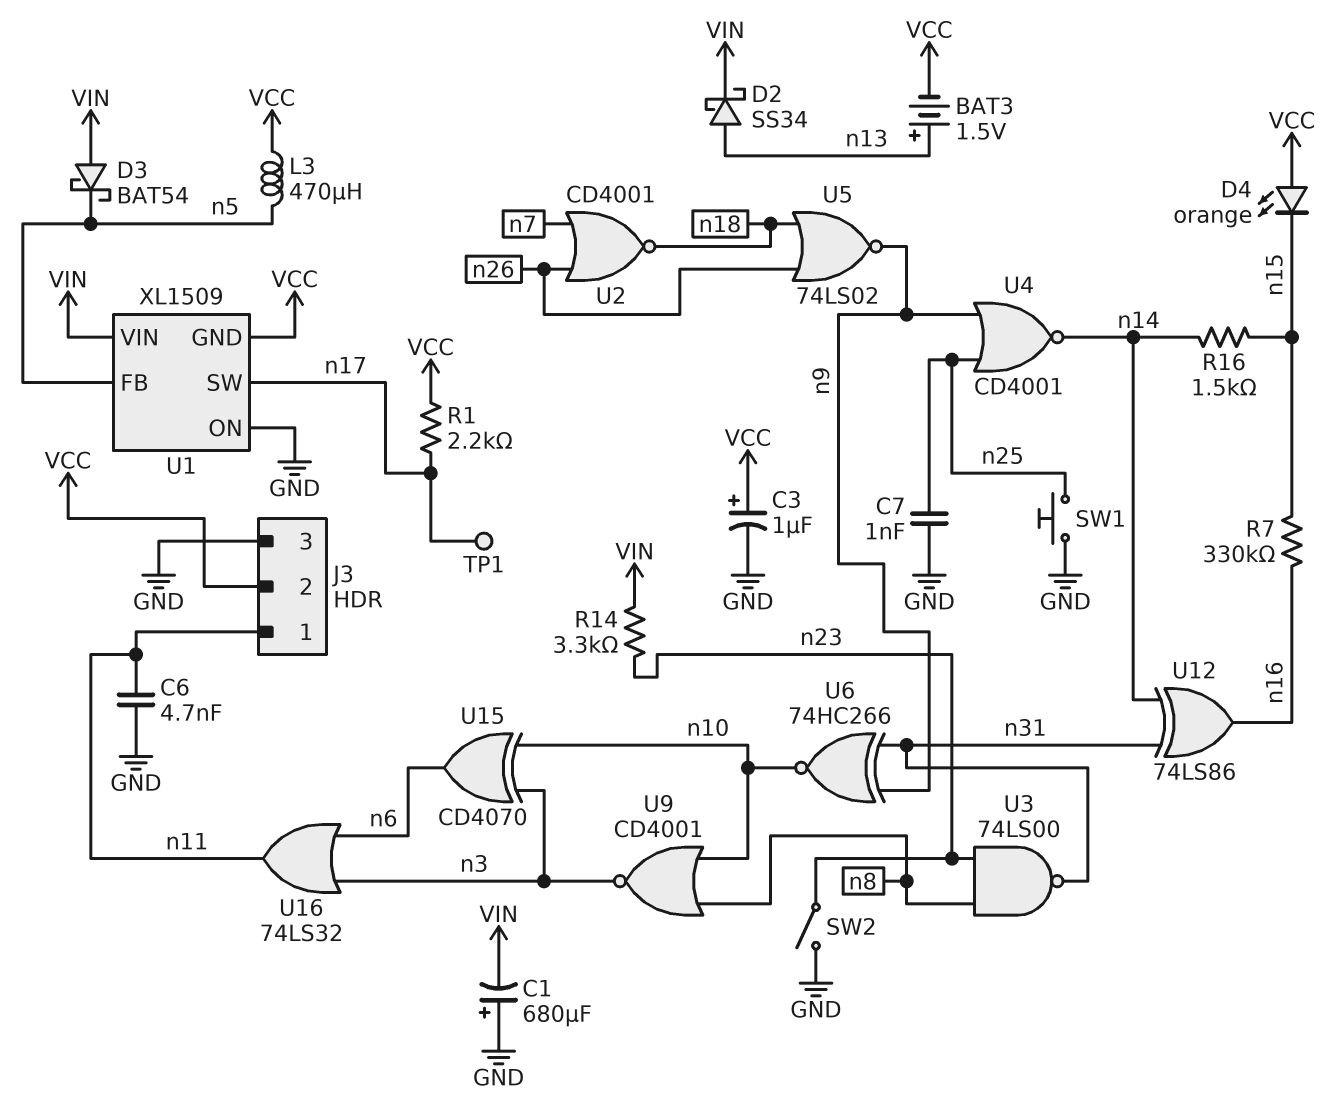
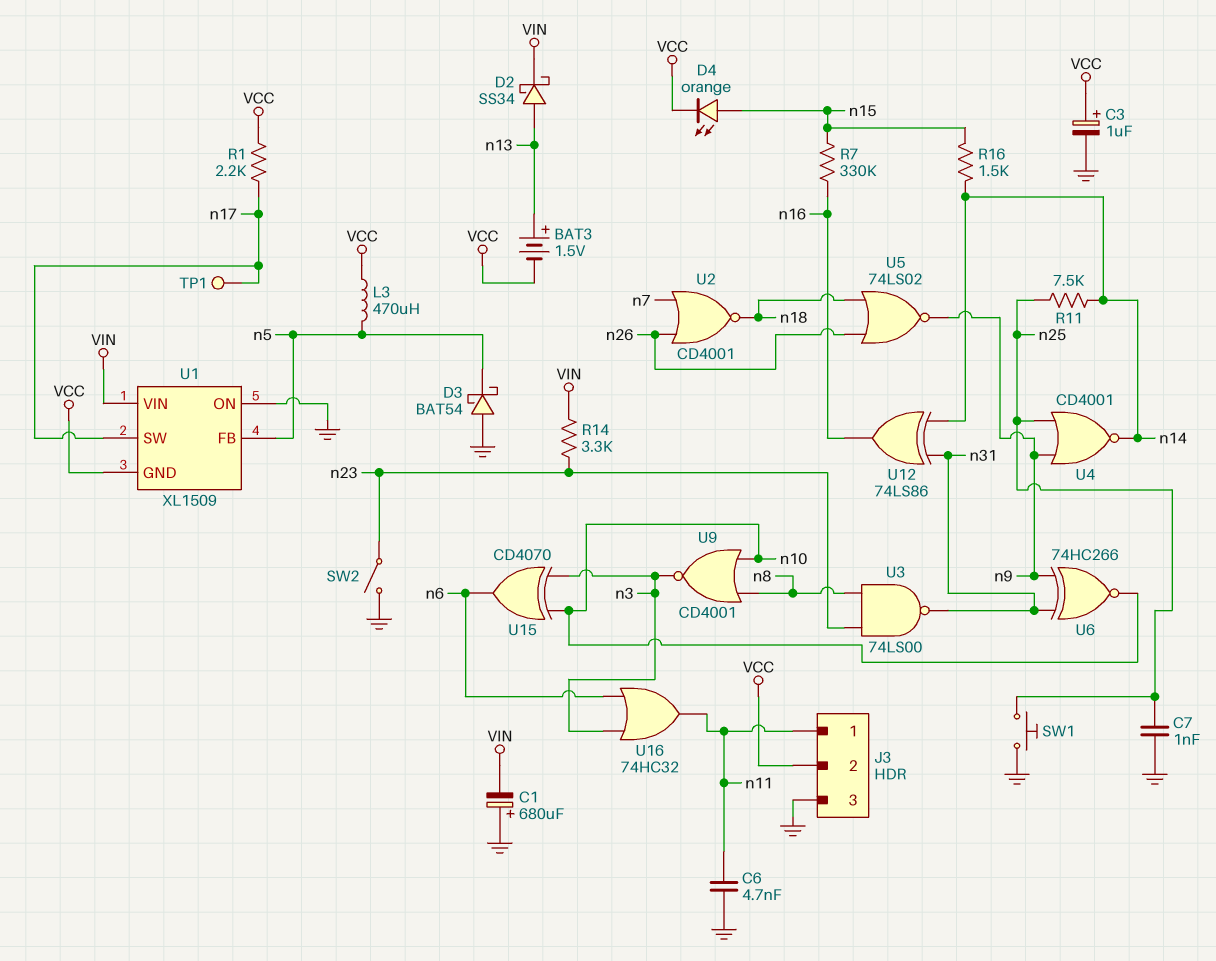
D3: schottky BAT54 (A VIN, K n5) -> schottky BAT54 (A GND, K n5)
D4: LED orange (A VCC, K n15) -> LED orange (A n15, K VCC)
R11: none -> 7.5k (n14, n25)
U16: OR 74LS32 (in n3, in n6, out n11) -> OR 74HC32 (in n3, in n6, out n11)

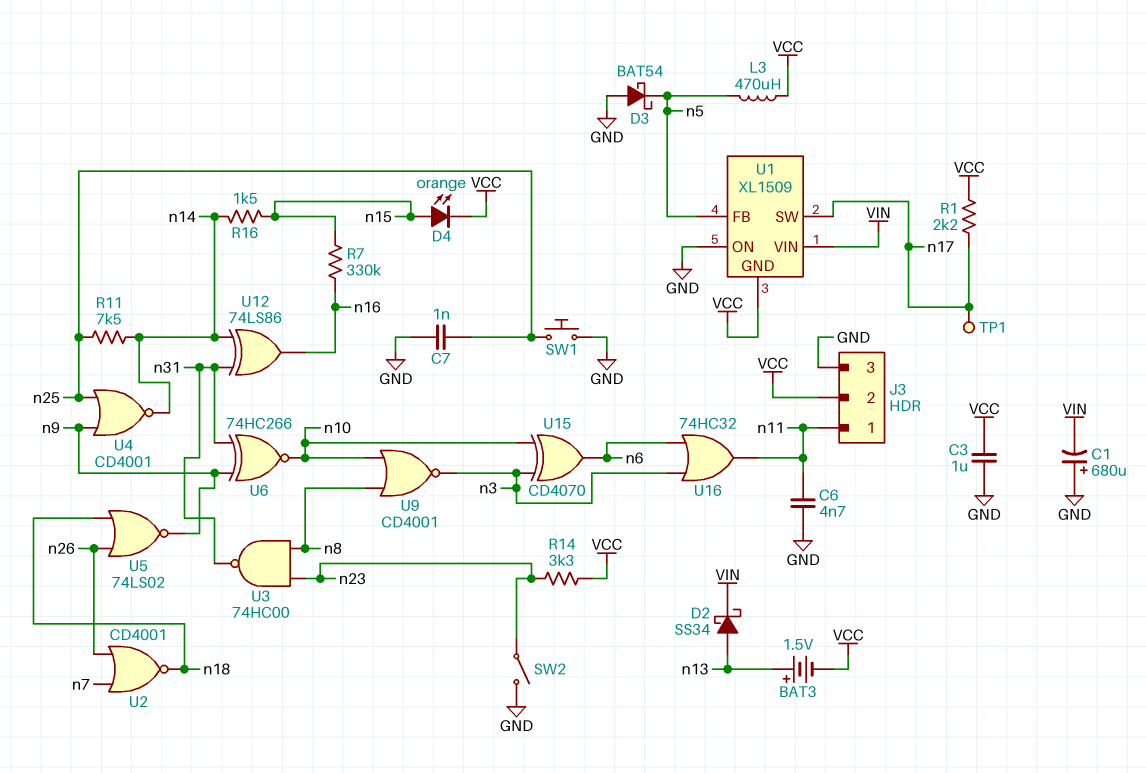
C3: 1uF (plus VCC, minus GND) -> 1uF (GND, VCC)
R14: 3.3k (VIN, n23) -> 3.3k (VCC, n23)
U3: NAND 74LS00 (in n8, in n23, out n31) -> NAND 74HC00 (in n8, in n23, out n31)

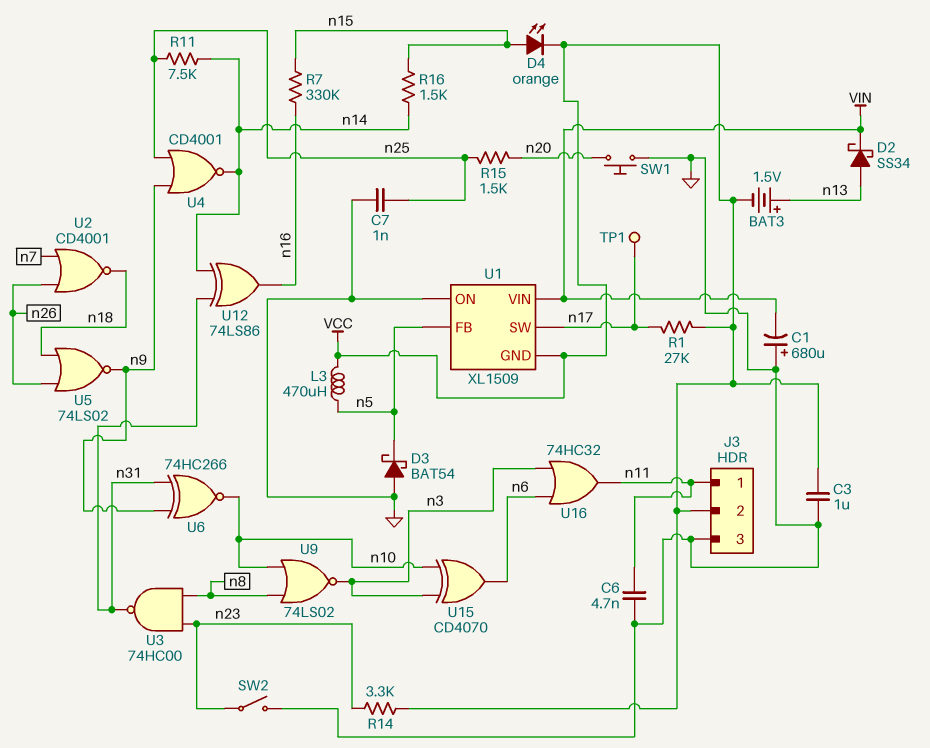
R1: 2.2k (VCC, n17) -> 27k (VCC, n17)
R15: none -> 1.5k (n20, n25)
SW1: button (GND, n25) -> button (GND, n20)
U9: NOR CD4001 (in n8, in n10, out n3) -> NOR 74LS02 (in n8, in n10, out n3)

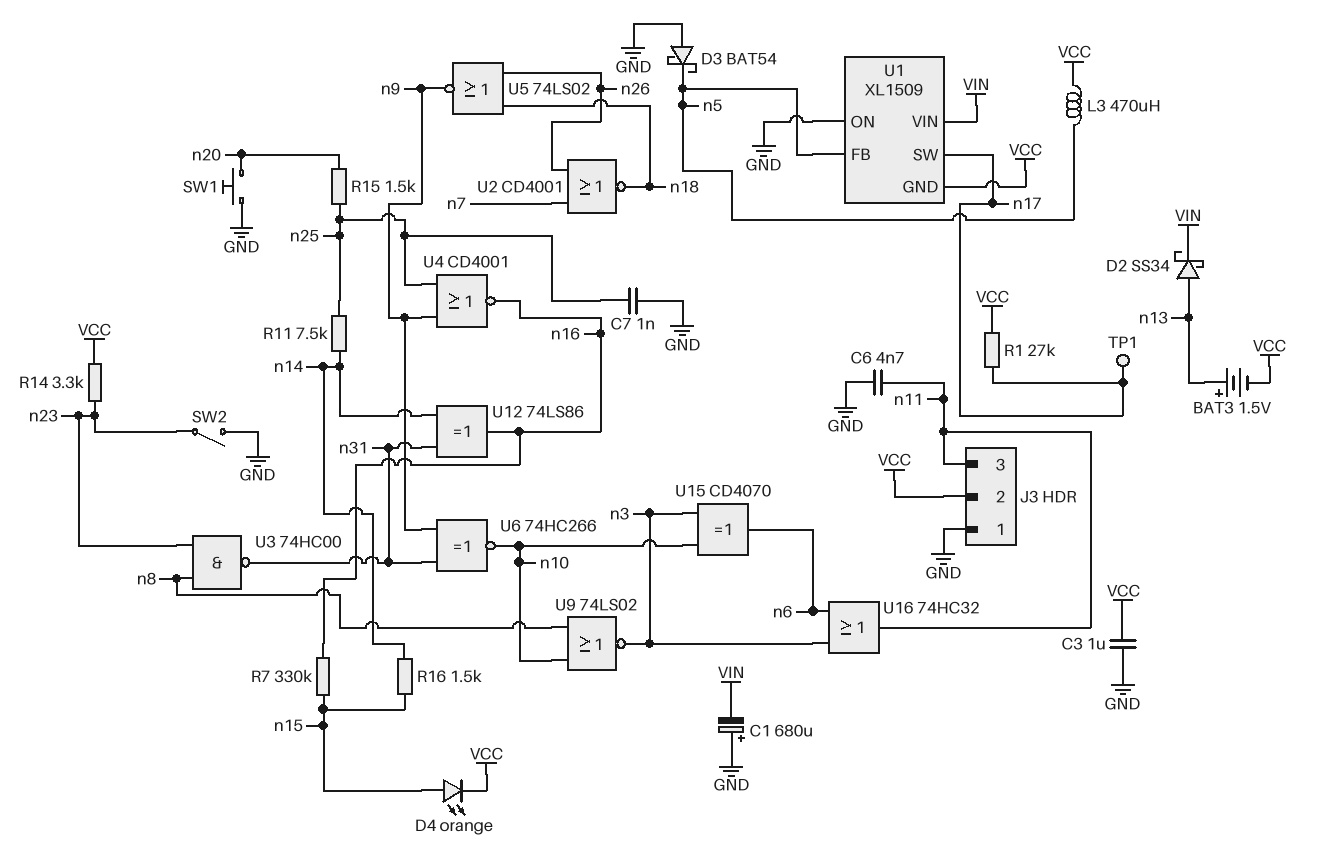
J3 pin 1: n11 -> GND
J3 pin 3: GND -> n11
U4: NOR CD4001 (in n9, in n25, out n14) -> NOR CD4001 (in n9, in n25, out n16)

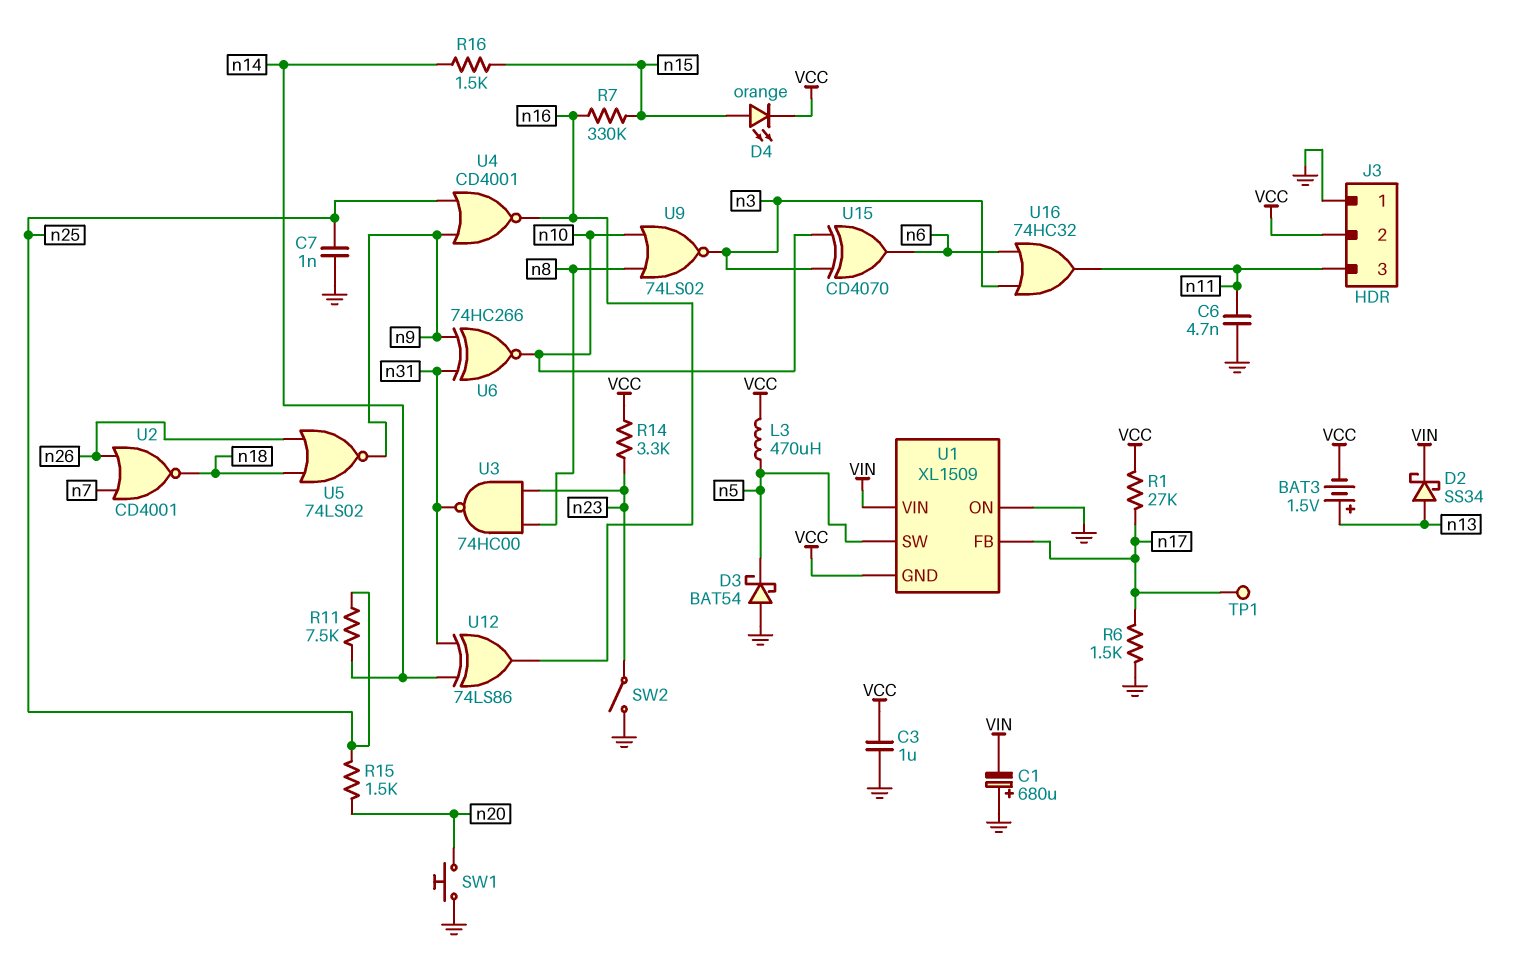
R6: none -> 1.5k (GND, n17)
U1 pin FB: n5 -> n17
U1 pin SW: n17 -> n5

